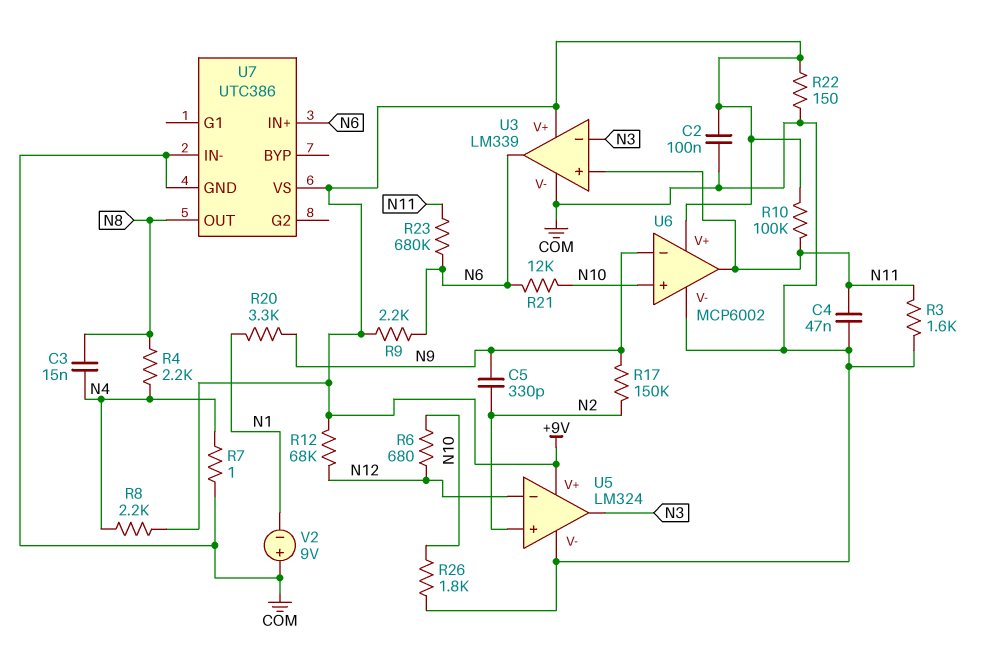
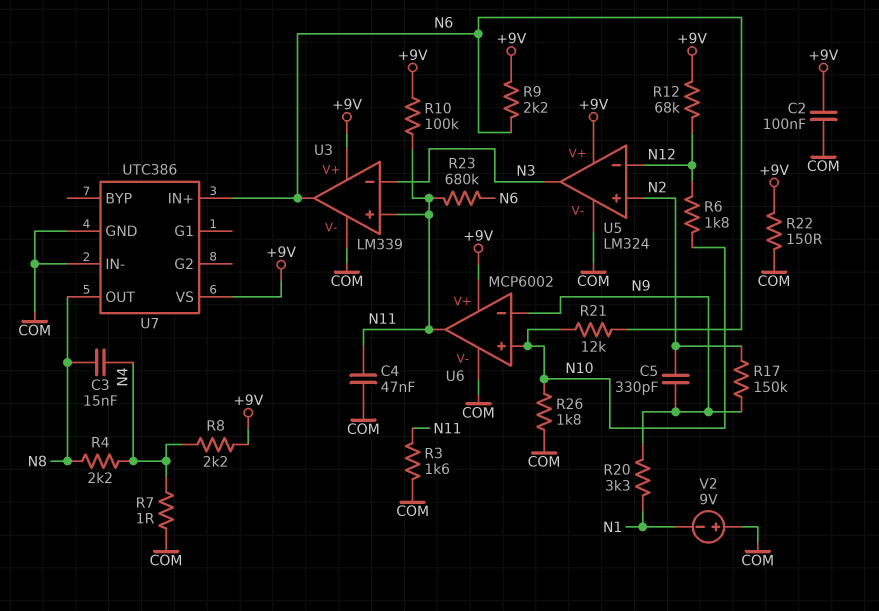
R6: 680 (N10, N12) -> 1.8k (N10, N12)

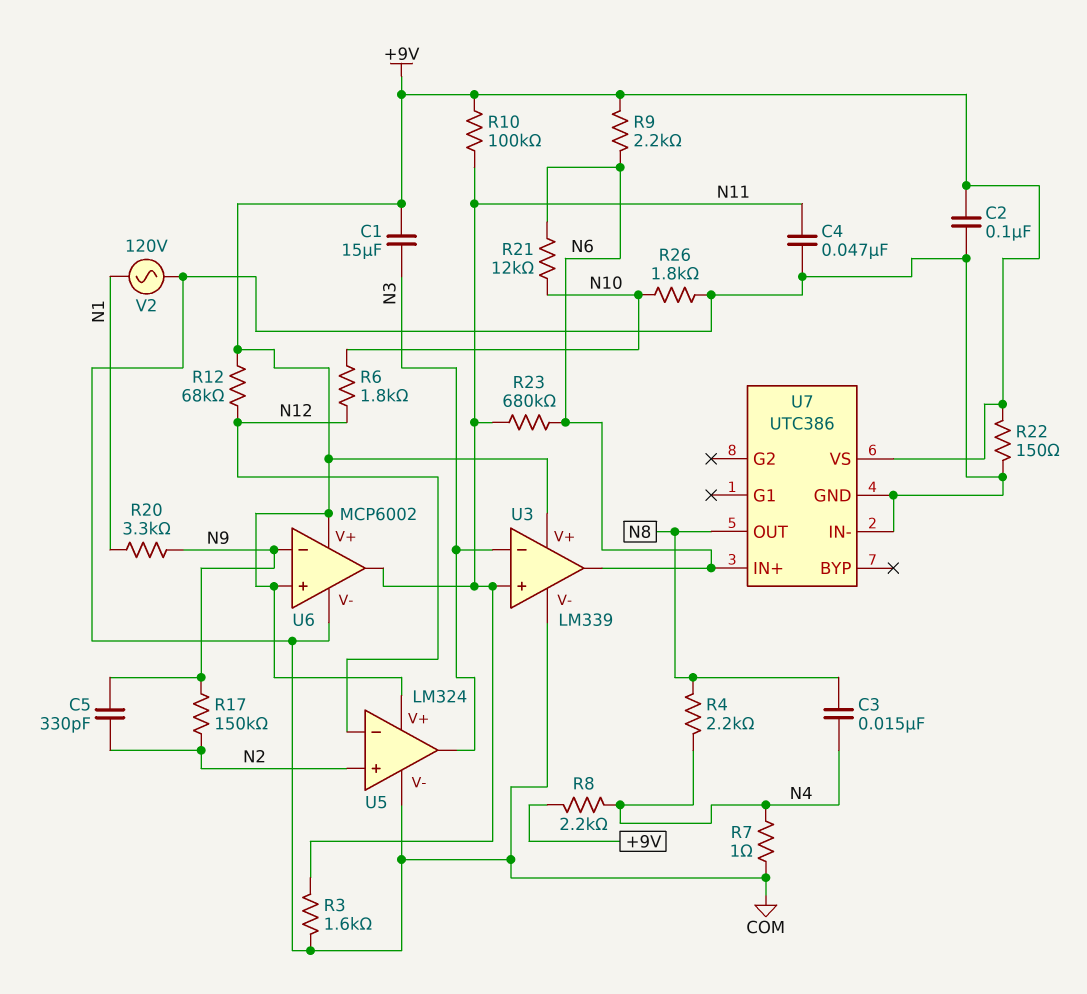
C1: none -> 15uF (+9V, N3)
U6 pin in+: N10 -> +9V
V2: 9V (plus COM, minus N1) -> AC 120V (COM, N1)

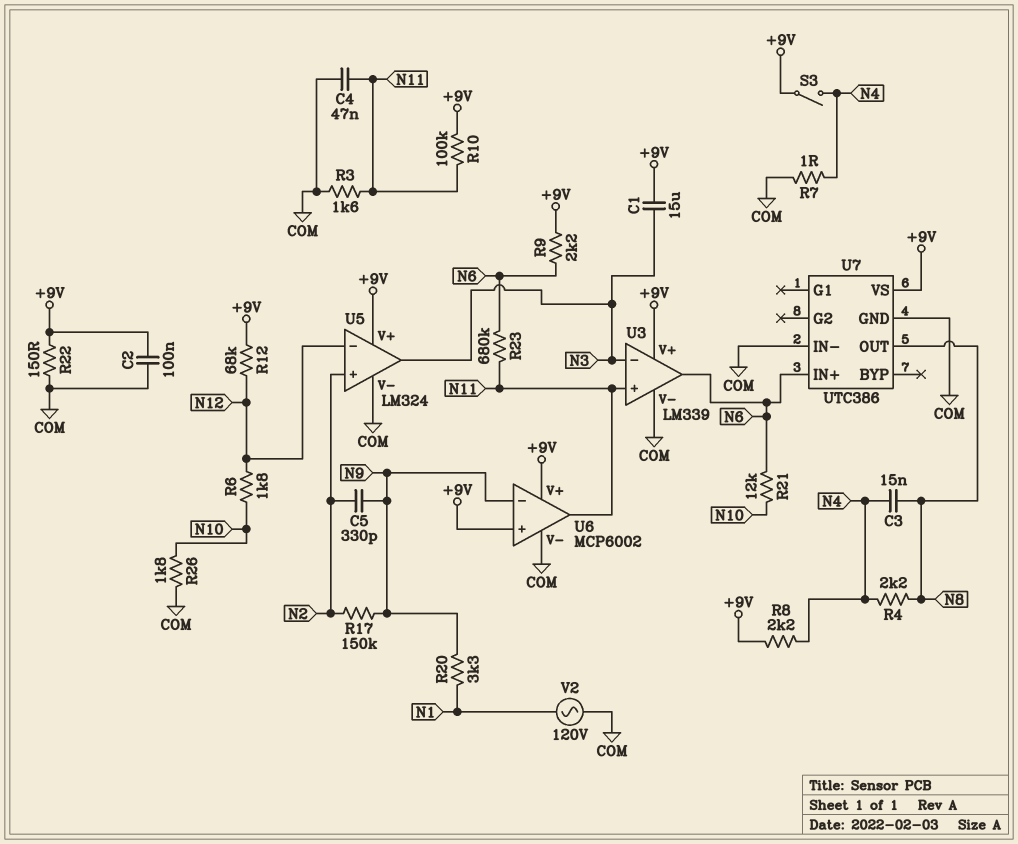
S3: none -> switch (+9V, N4)

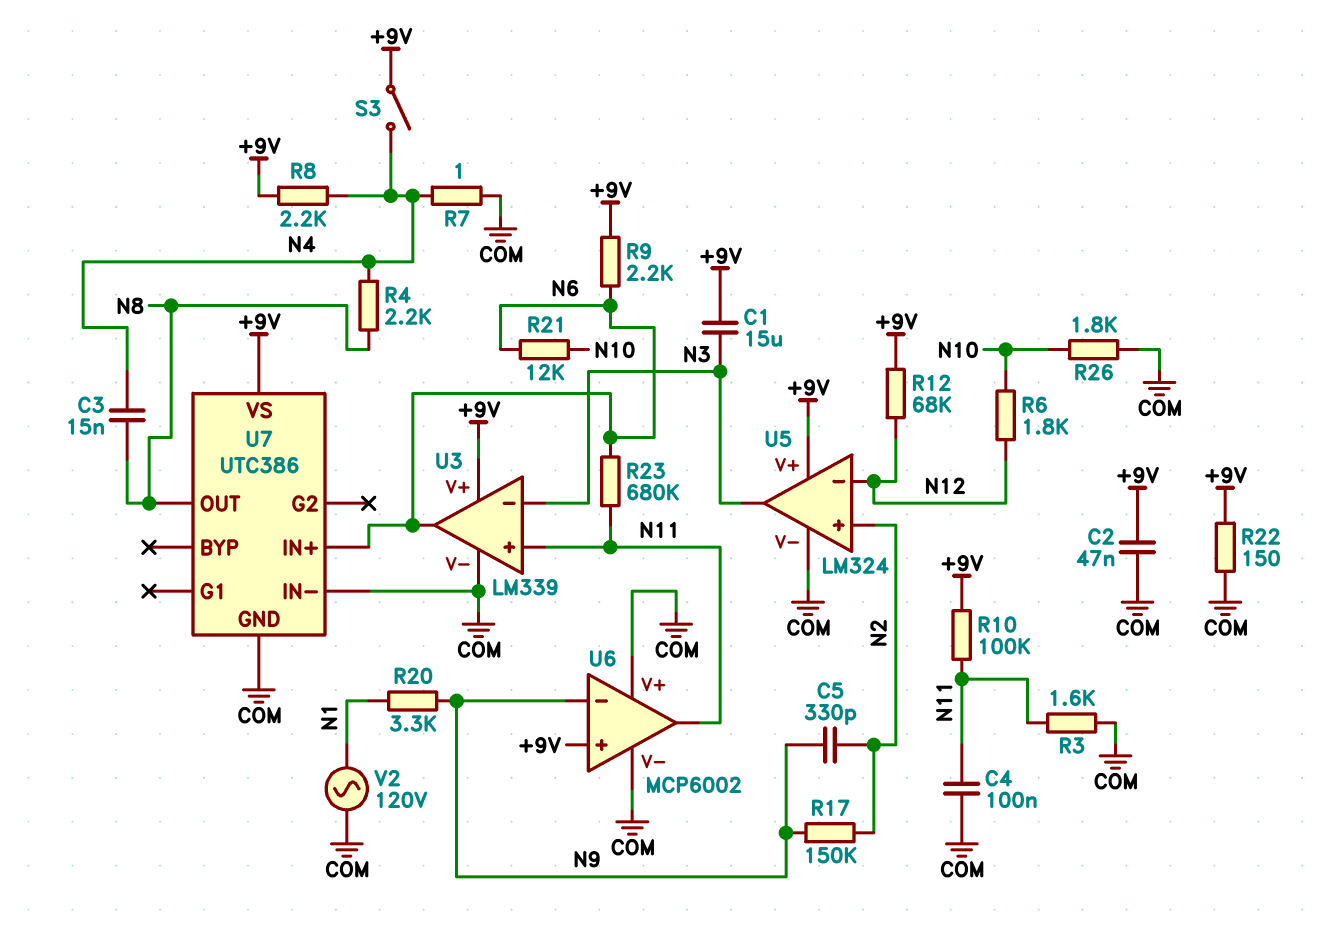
C2: 100nF (+9V, COM) -> 47nF (+9V, COM)
C4: 47nF (COM, N11) -> 100nF (COM, N11)
U6 pin V+: +9V -> COM

